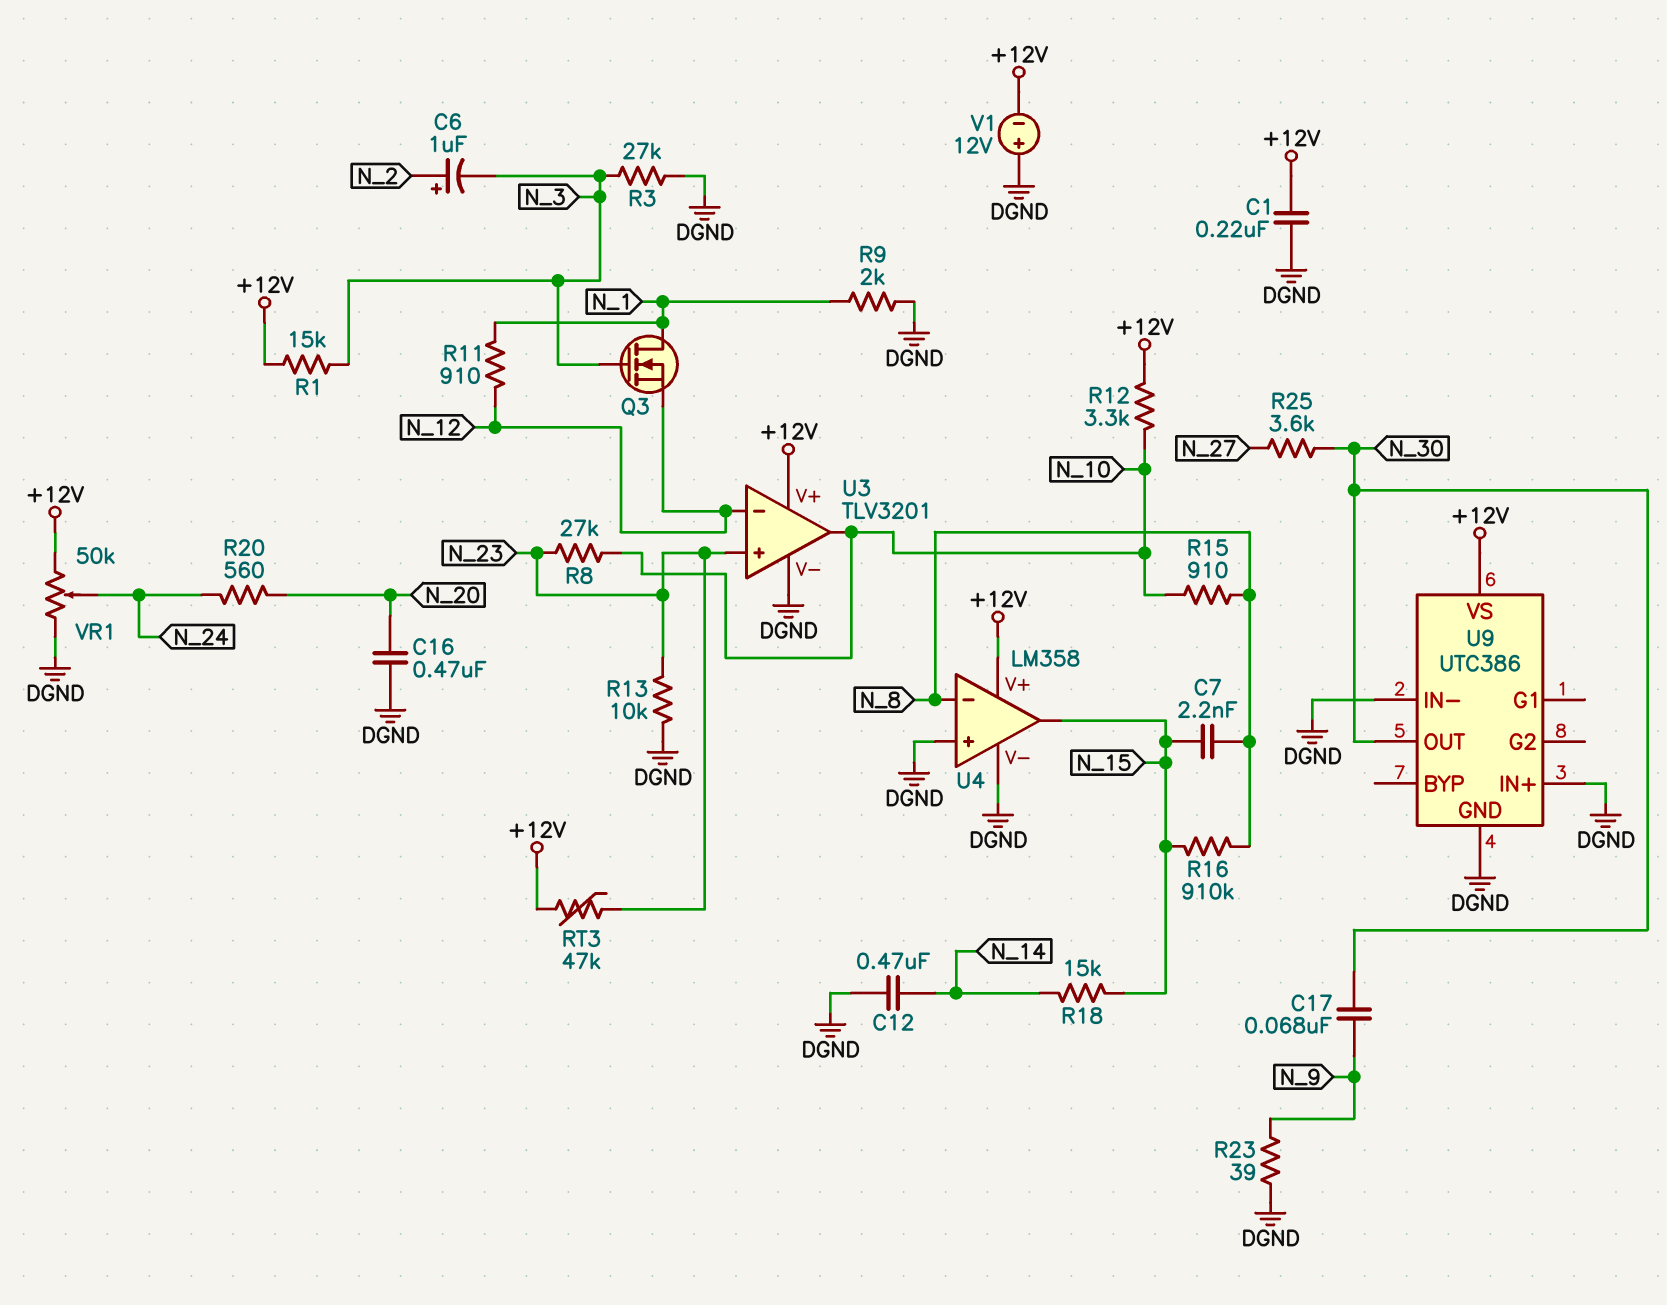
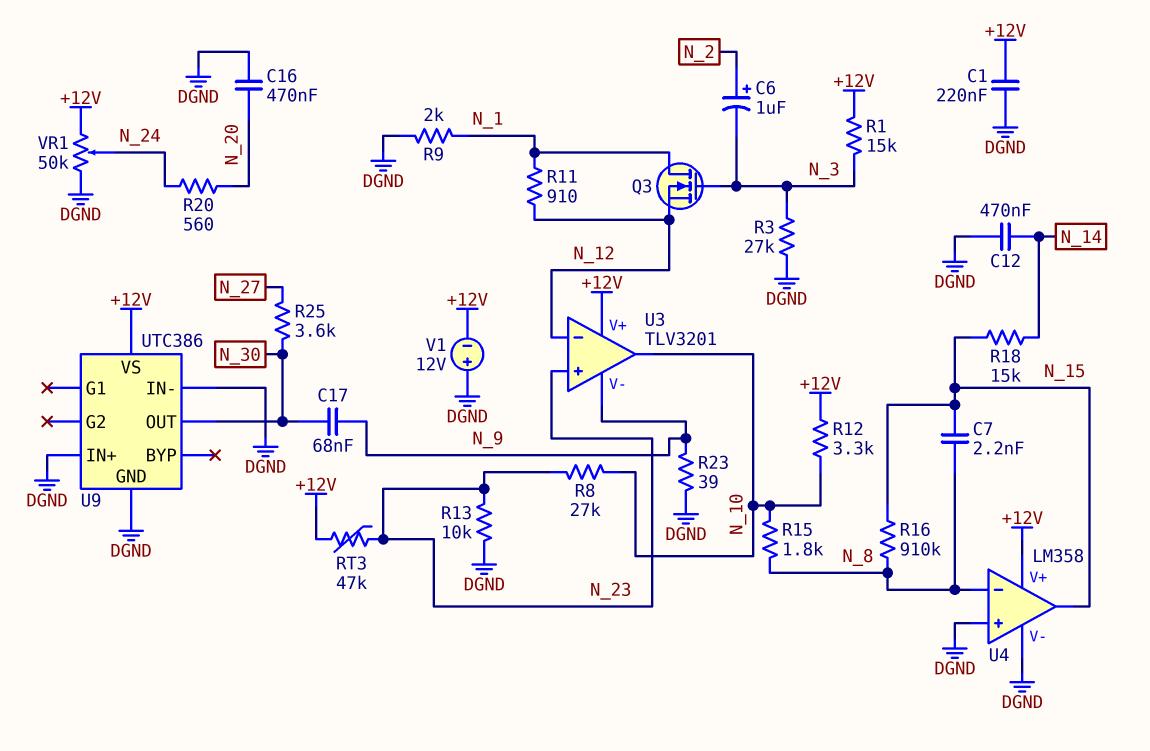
R15: 910 (N_8, N_10) -> 1.8k (N_8, N_10)
U3 pin V-: DGND -> N_9

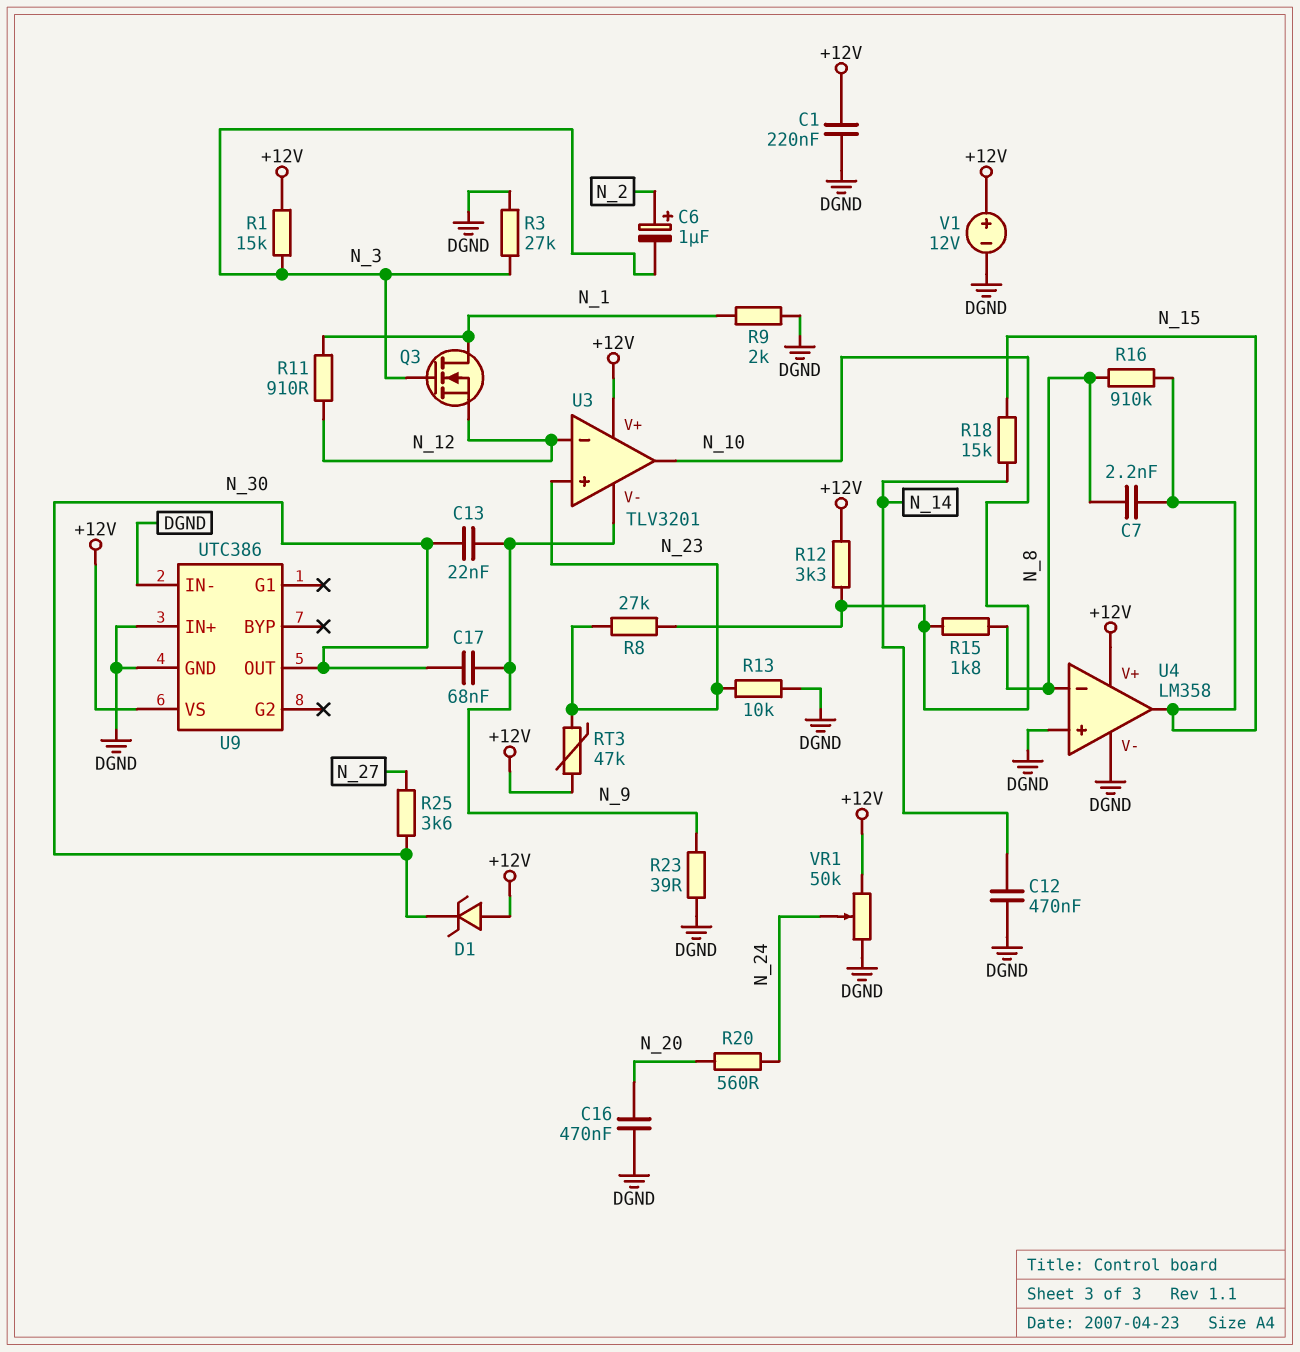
C13: none -> 22nF (N_9, N_30)
D1: none -> zener (A +12V, K N_30)
V1: 12V (plus DGND, minus +12V) -> 12V (plus +12V, minus DGND)

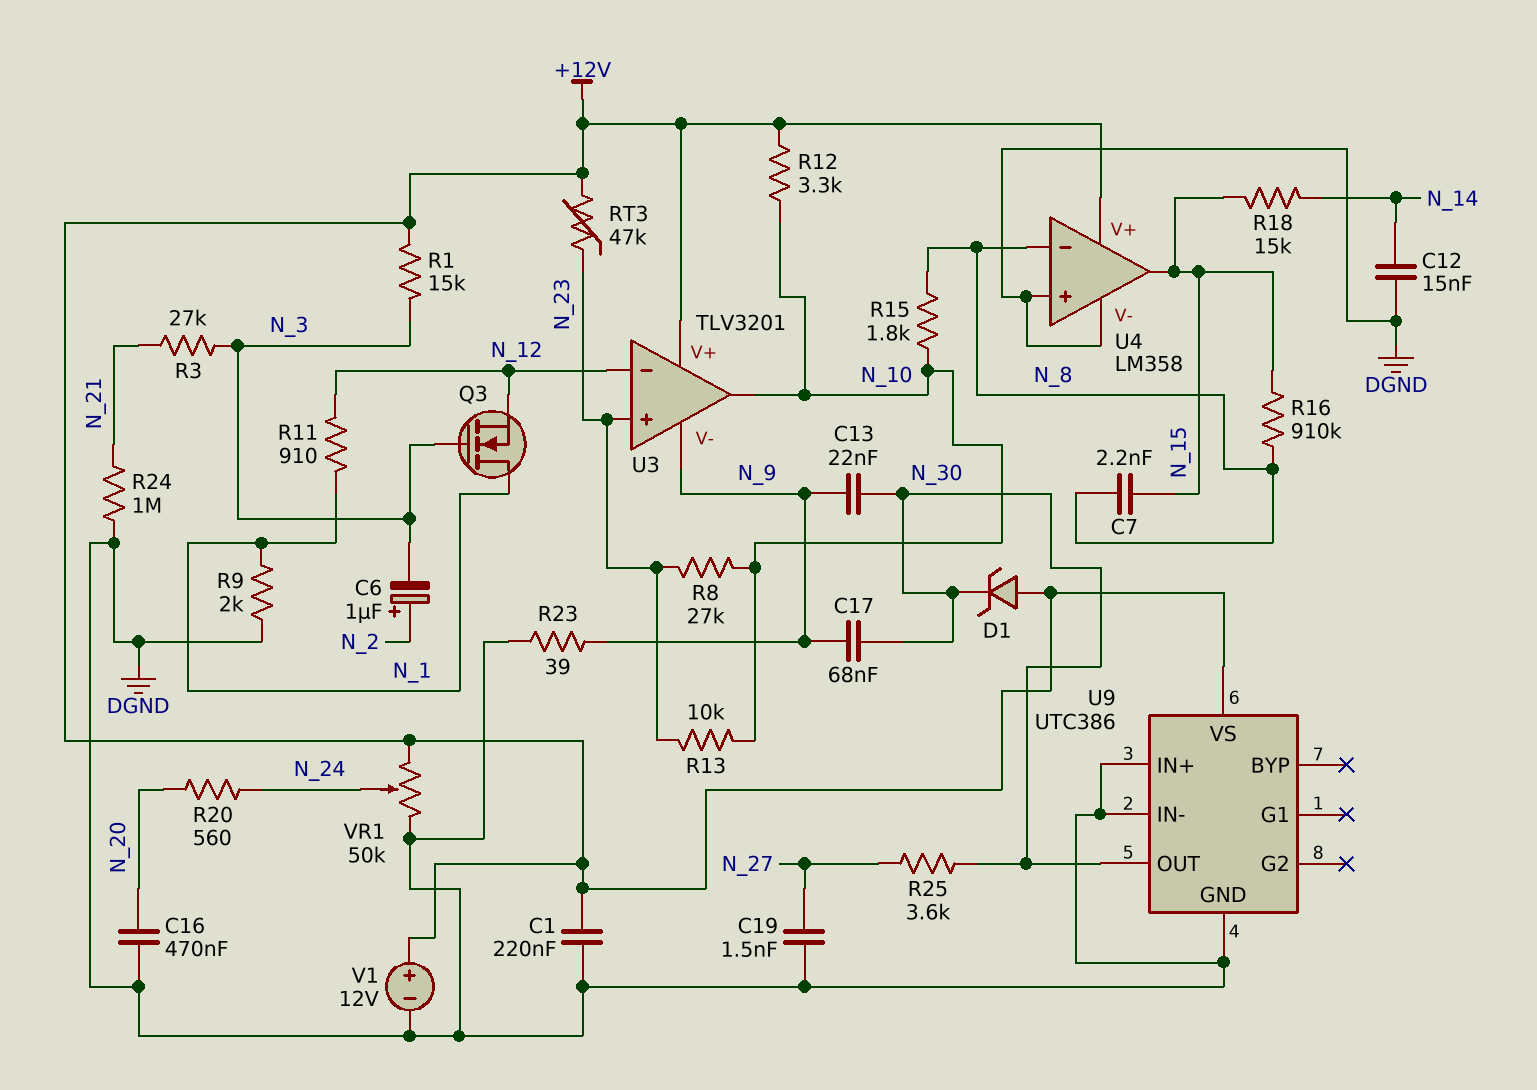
C12: 470nF (DGND, N_14) -> 15nF (DGND, N_14)
C19: none -> 1.5nF (DGND, N_27)
R3: 27k (DGND, N_3) -> 27k (N_3, N_21)
R13: 10k (DGND, N_23) -> 10k (N_10, N_23)
R24: none -> 1M (DGND, N_21)

